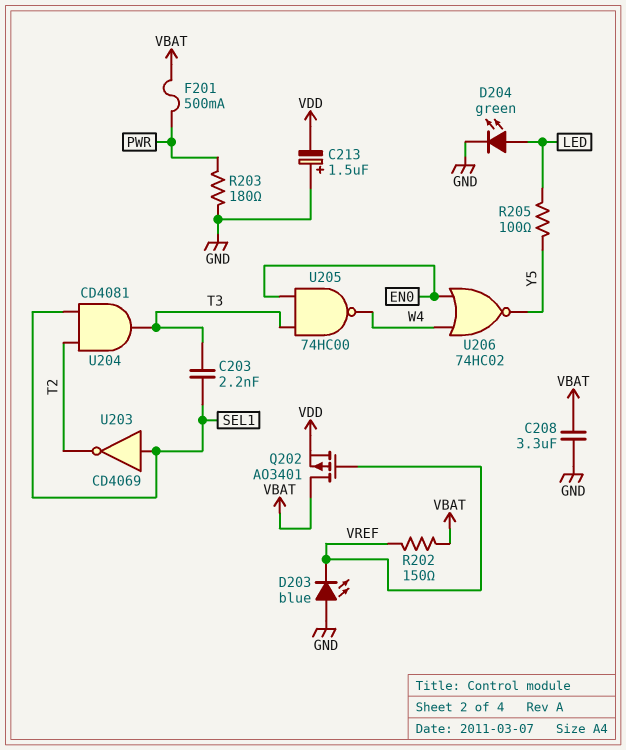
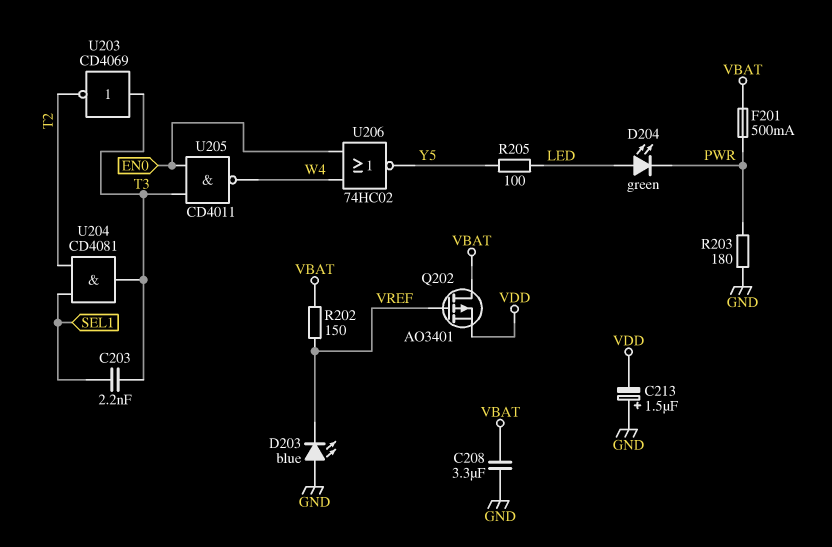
D204: LED green (A LED, K GND) -> LED green (A LED, K PWR)
U203: NOT CD4069 (in SEL1, out T2) -> NOT CD4069 (in T3, out T2)
U205: NAND 74HC00 (in EN0, in T3, out W4) -> NAND CD4011 (in EN0, in T3, out W4)

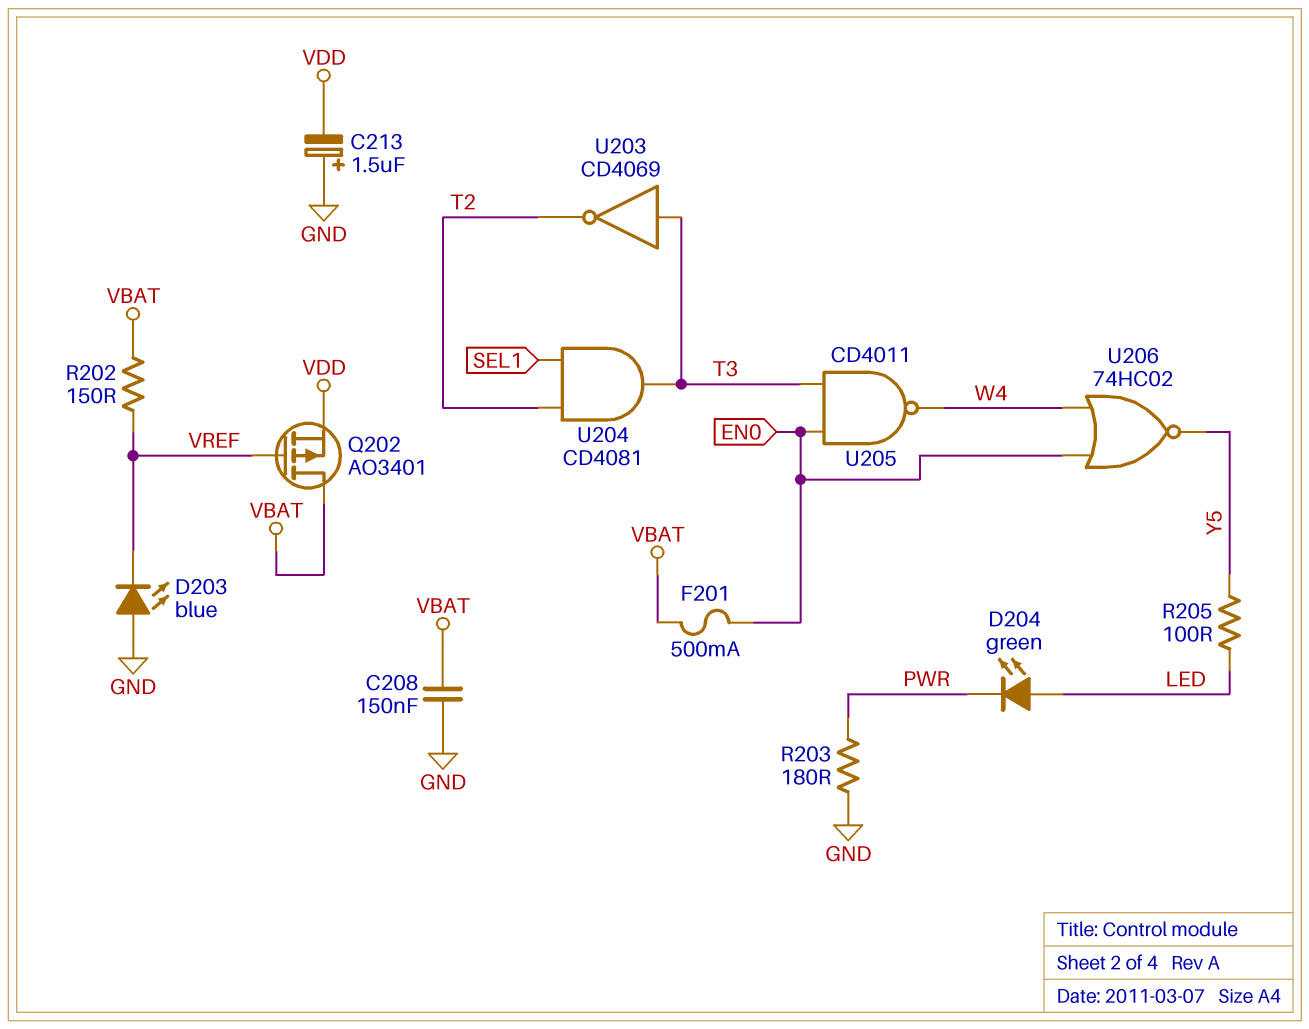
C203: 2.2nF (SEL1, T3) -> none
C208: 3.3uF (GND, VBAT) -> 150nF (GND, VBAT)
F201: 500mA (PWR, VBAT) -> 500mA (EN0, VBAT)

